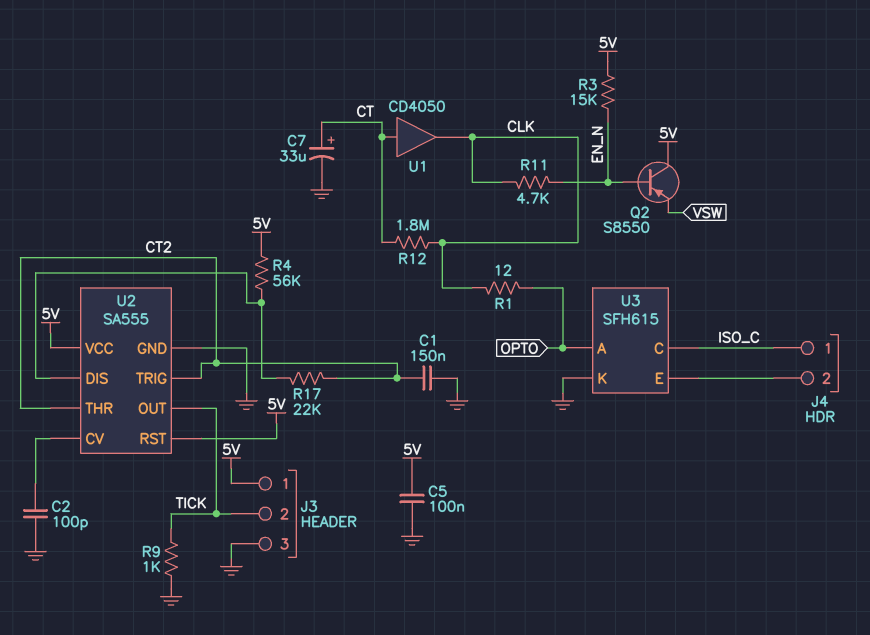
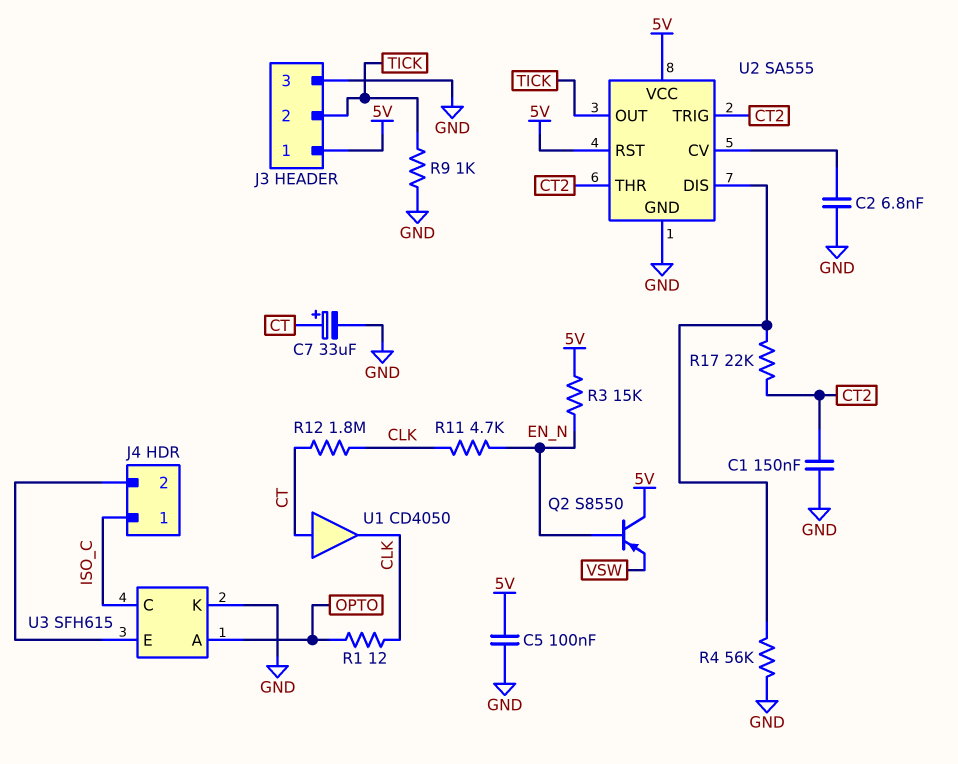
C2: 100pF (GND, U2/CV) -> 6.8nF (GND, U2/CV)
R4: 56k (5V, U2/DIS) -> 56k (GND, U2/DIS)

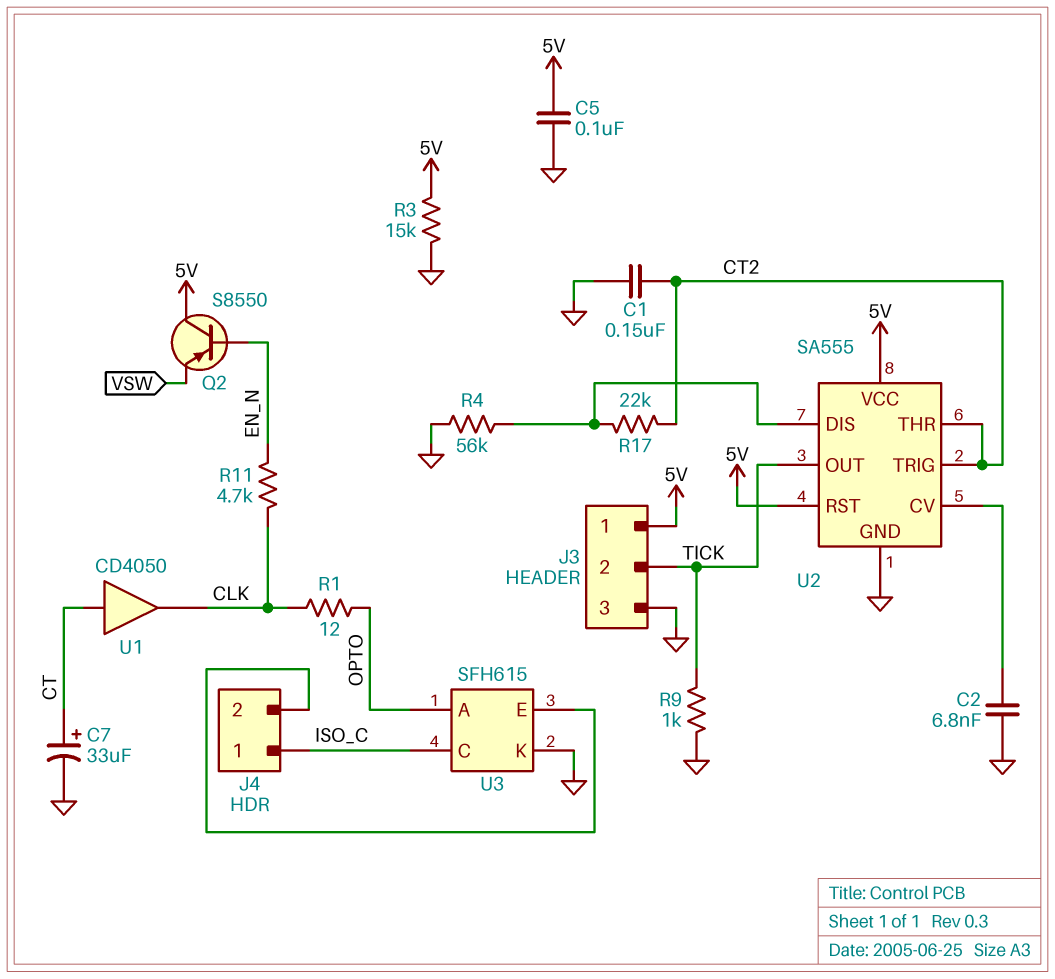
R3: 15k (5V, EN_N) -> 15k (5V, GND)
R12: 1.8M (CLK, CT) -> none

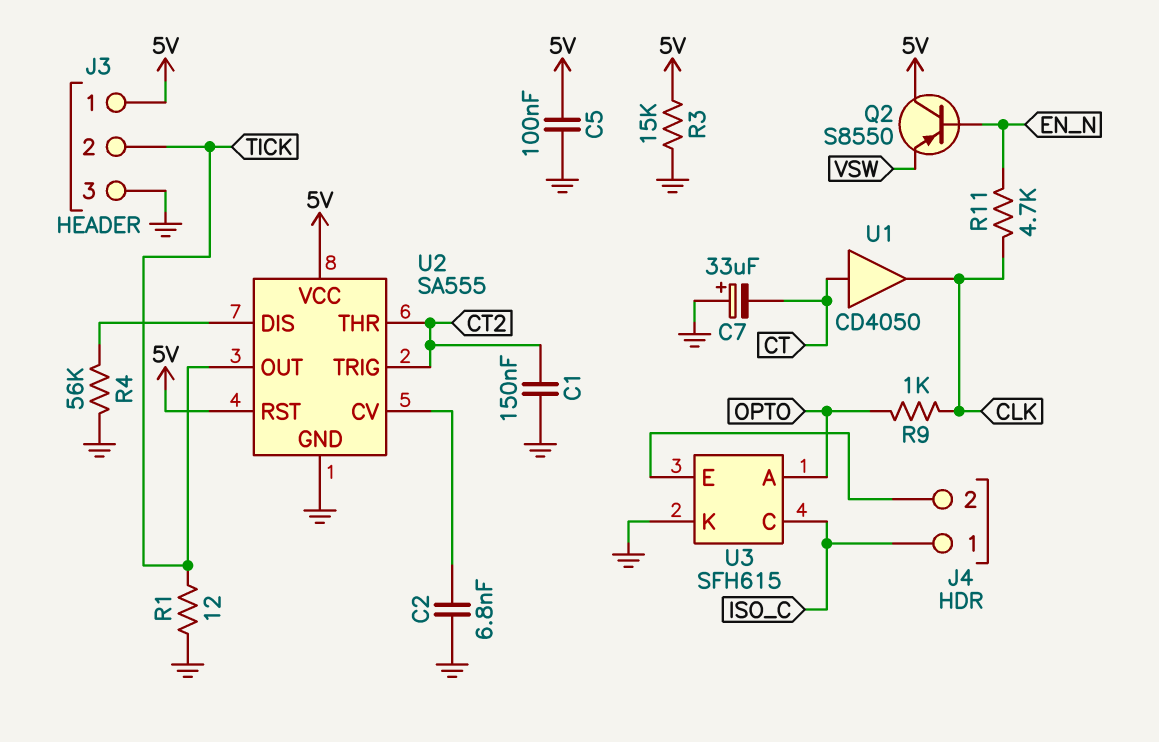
C7: 33uF (plus CT, minus GND) -> 33uF (plus GND, minus CT)
R1: 12 (CLK, OPTO) -> 12 (GND, TICK)
R9: 1k (GND, TICK) -> 1k (CLK, OPTO)
R17: 22k (CT2, U2/DIS) -> none

